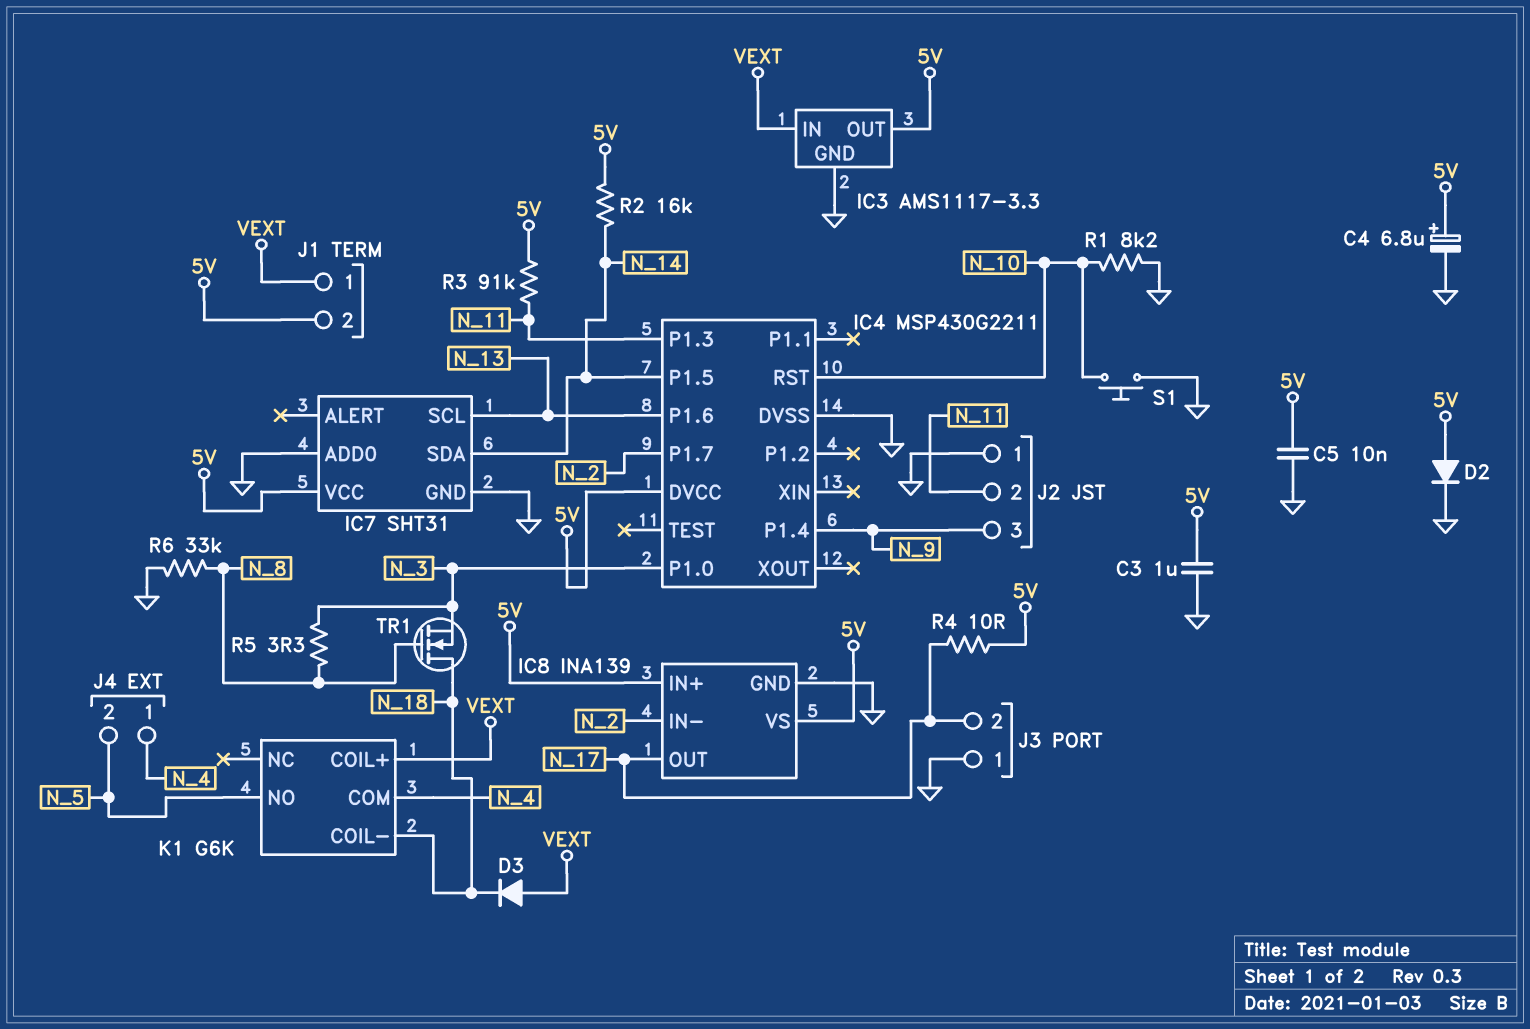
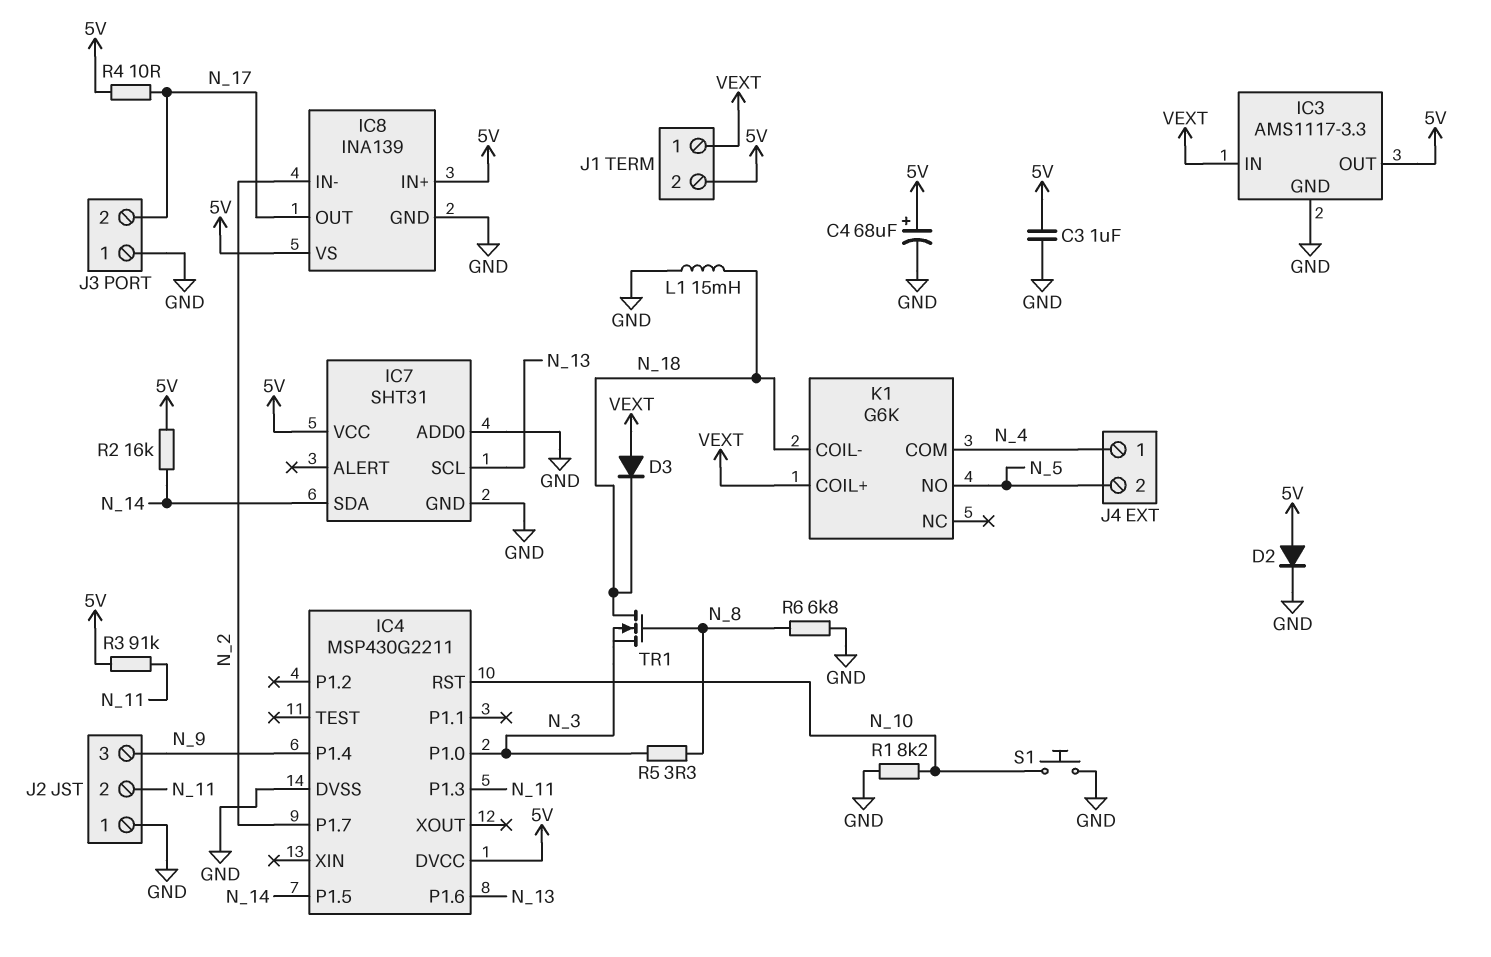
C4: 6.8uF (plus 5V, minus GND) -> 68uF (plus 5V, minus GND)
C5: 10nF (5V, GND) -> none
L1: none -> 15mH (GND, N_18)
R6: 33k (GND, N_8) -> 6.8k (GND, N_8)

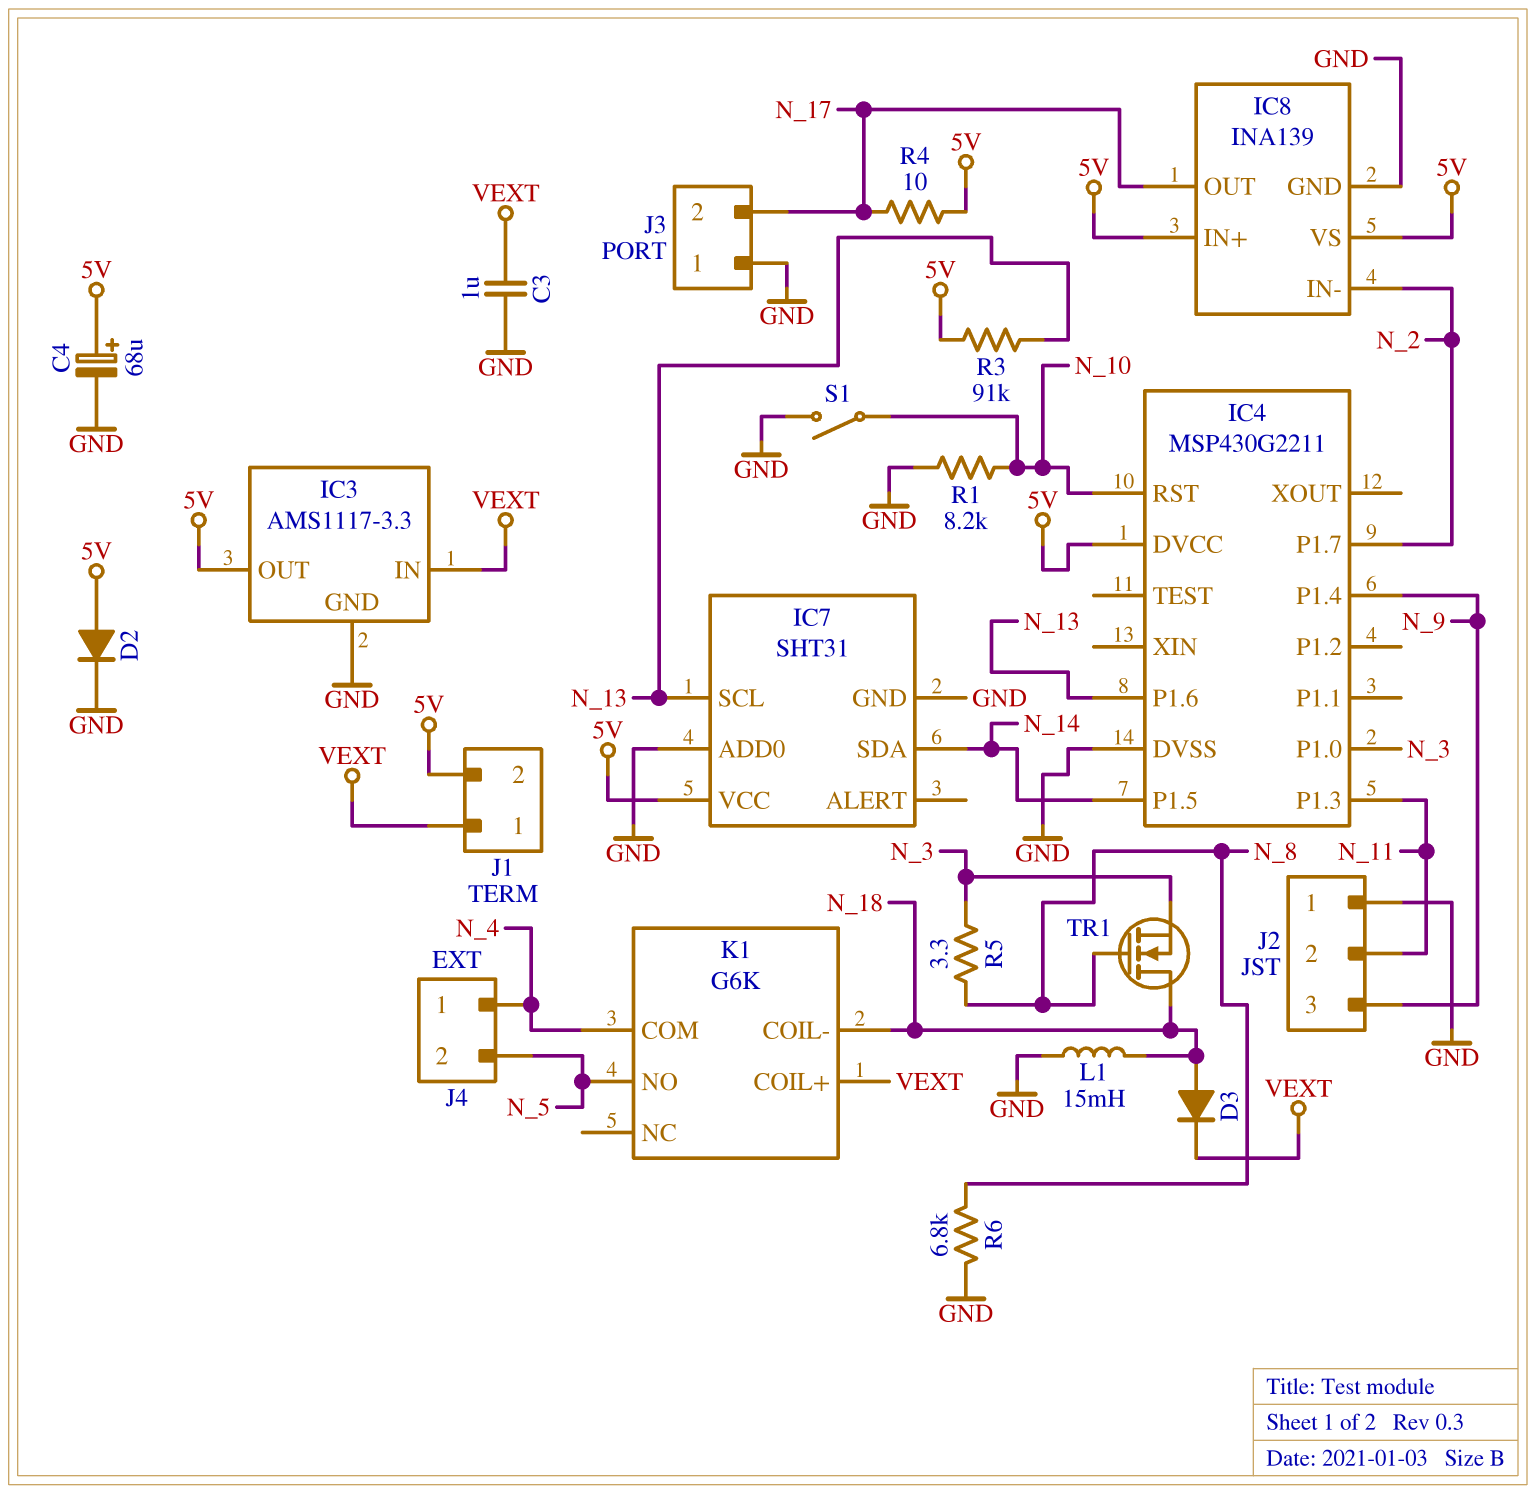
C3: 1uF (5V, GND) -> 1uF (GND, VEXT)
D3: diode (A VEXT, K N_18) -> diode (A N_18, K VEXT)
R2: 16k (5V, N_14) -> none
R3: 91k (5V, N_11) -> 91k (5V, N_13)
S1: button (GND, N_10) -> switch (GND, N_10)

